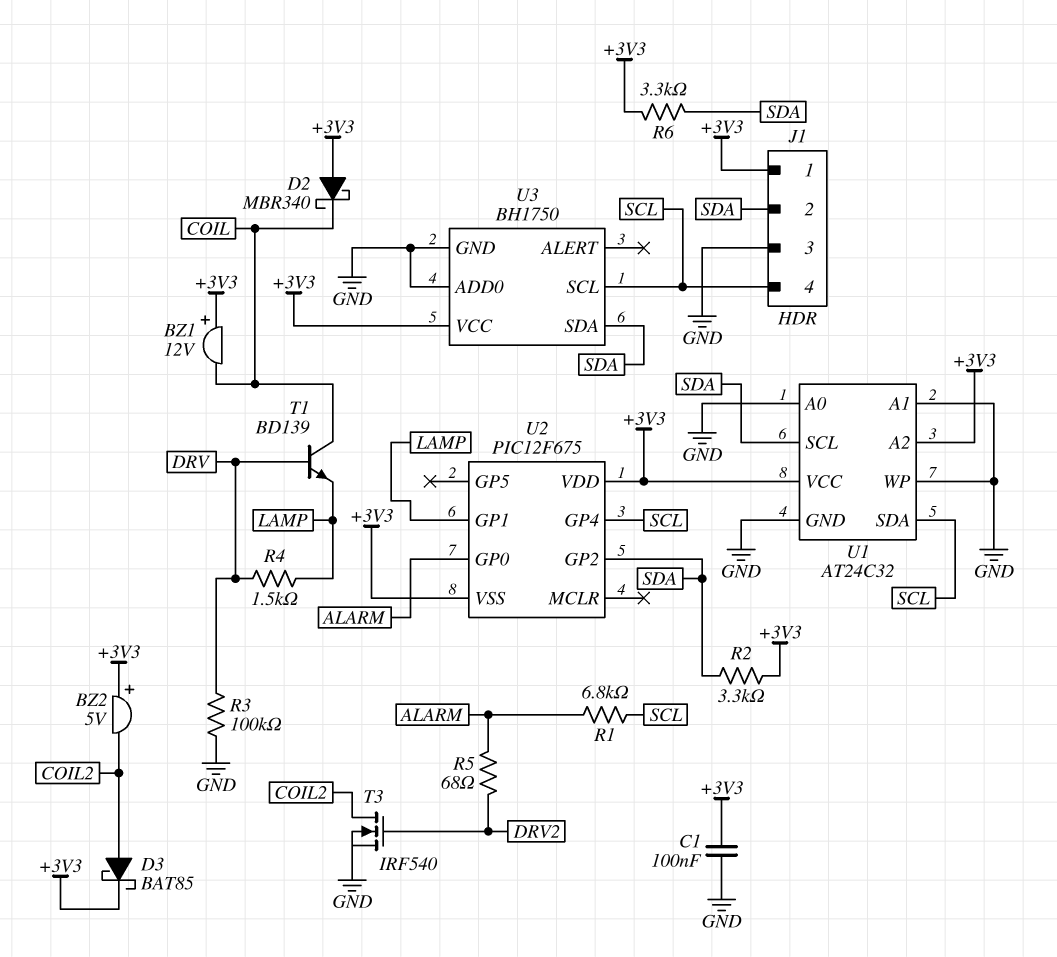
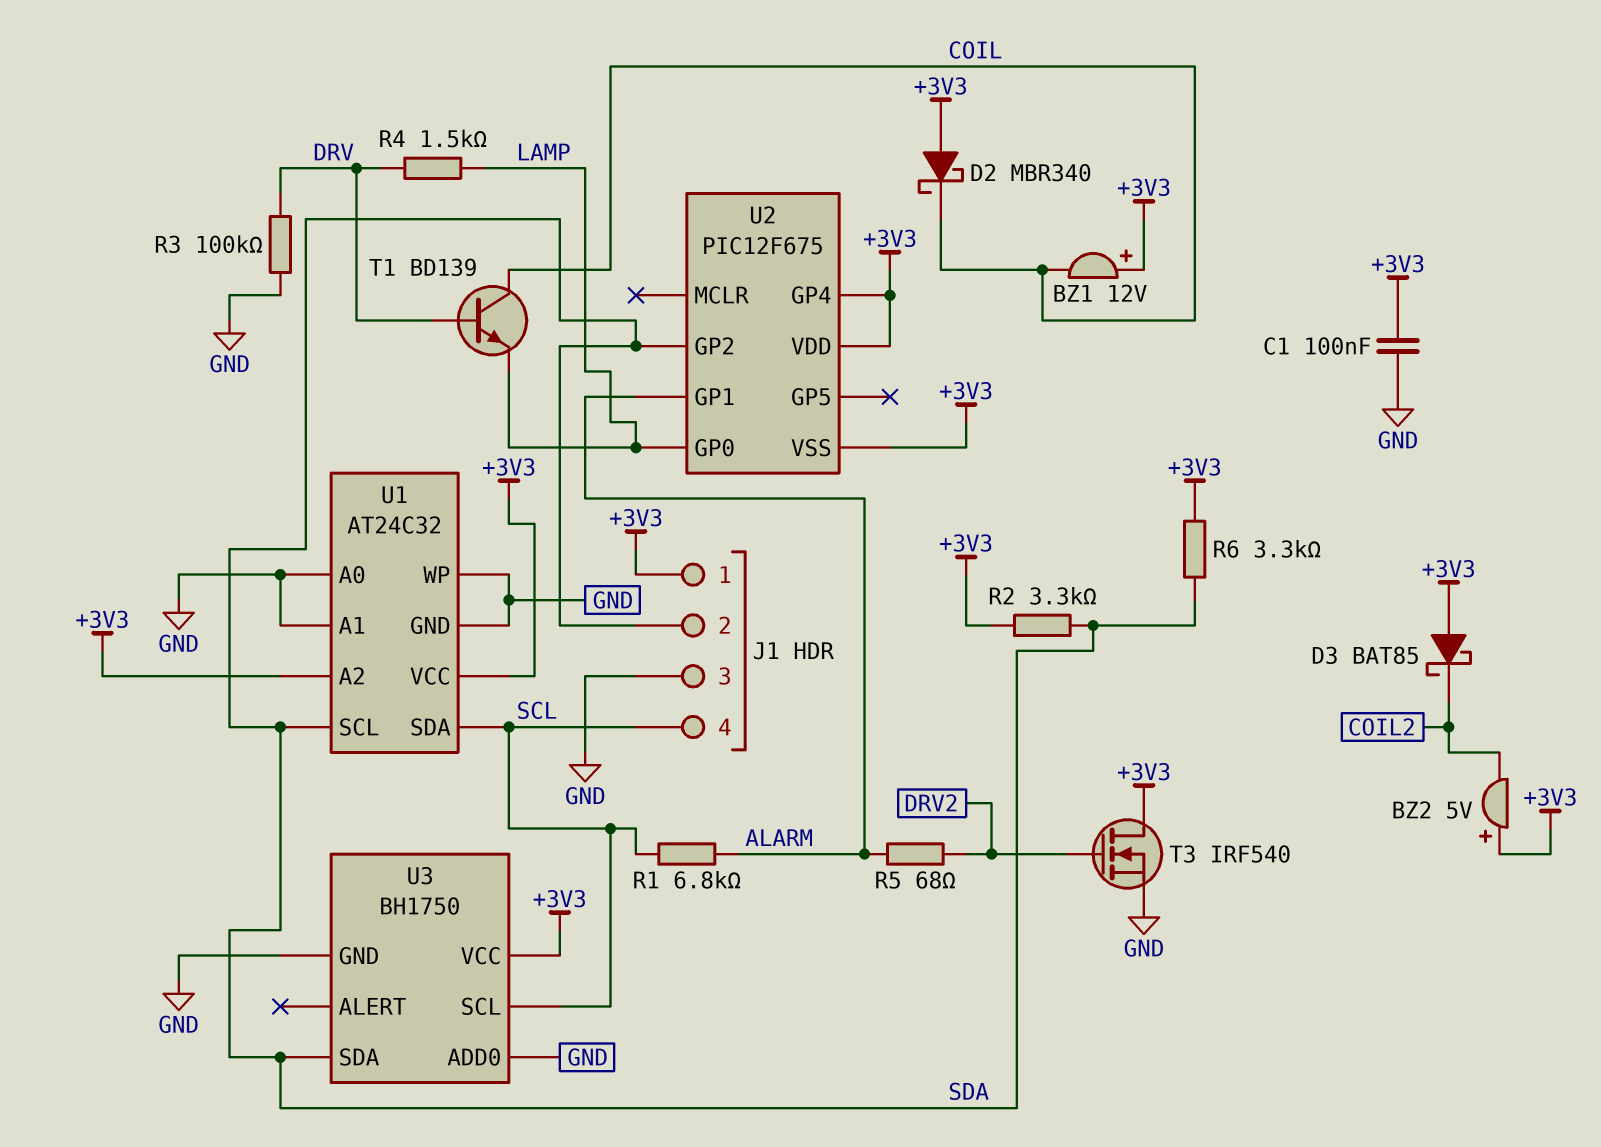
D3: schottky BAT85 (A COIL2, K +3V3) -> schottky BAT85 (A +3V3, K COIL2)
T3: NMOS IRF540 (G DRV2, D COIL2, S GND) -> NMOS IRF540 (G DRV2, D +3V3, S GND)
U2 pin GP0: ALARM -> LAMP
U2 pin GP1: LAMP -> ALARM
U2 pin GP4: SCL -> +3V3

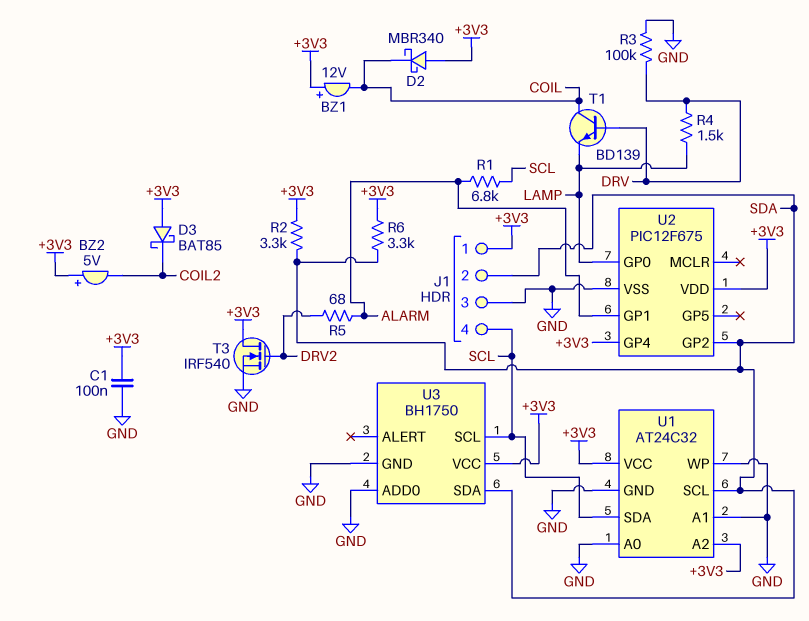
U2 pin VSS: +3V3 -> GND

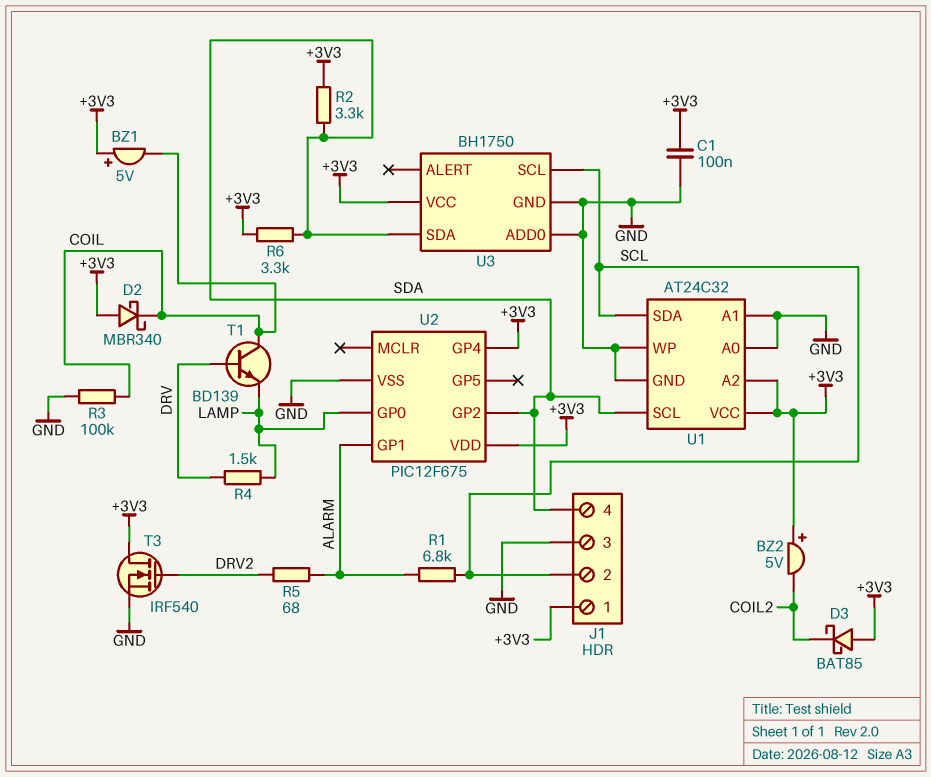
BZ1: buzzer 12V (plus +3V3, minus COIL) -> buzzer 5V (plus +3V3, minus COIL)
J1 pin 2: SDA -> SCL
J1 pin 4: SCL -> SDA
R3: 100k (DRV, GND) -> 100k (COIL, GND)

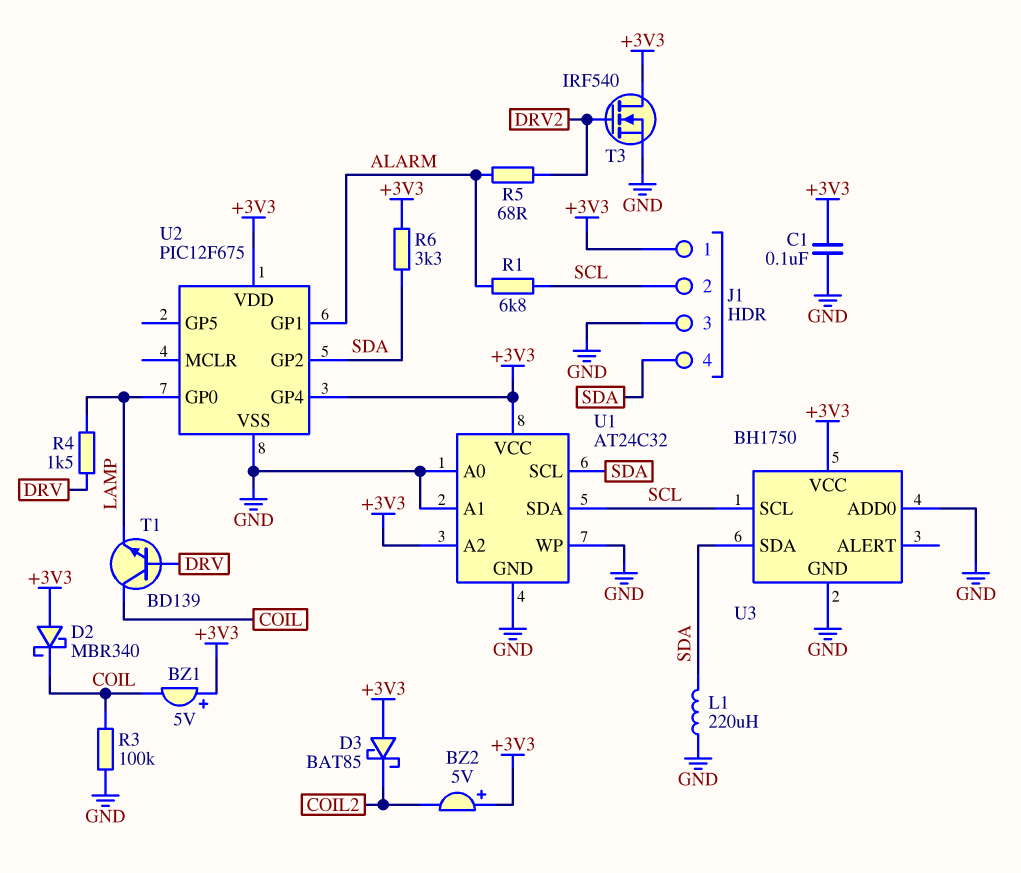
L1: none -> 220uH (GND, SDA)
R2: 3.3k (+3V3, SDA) -> none

